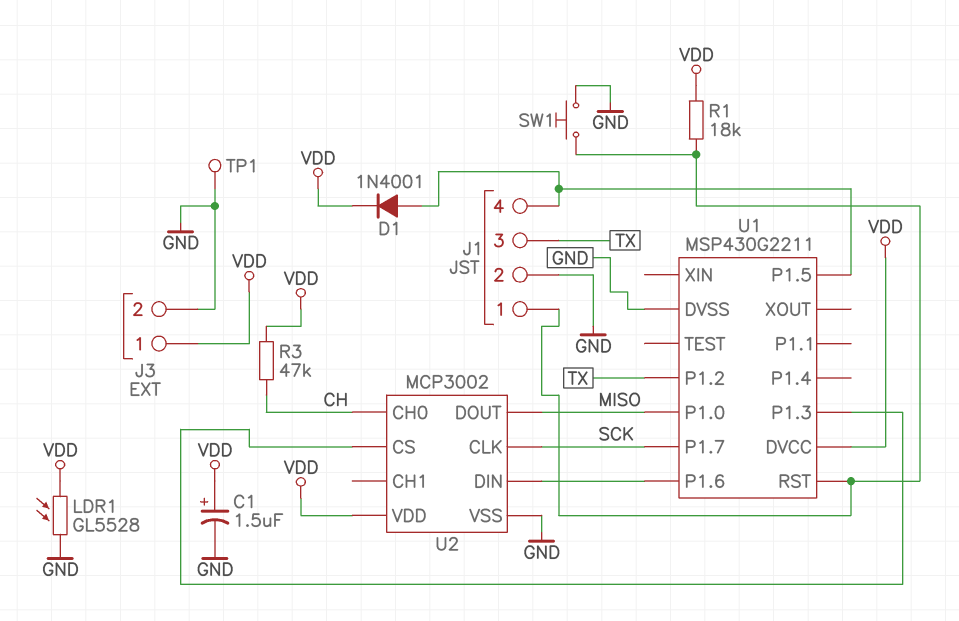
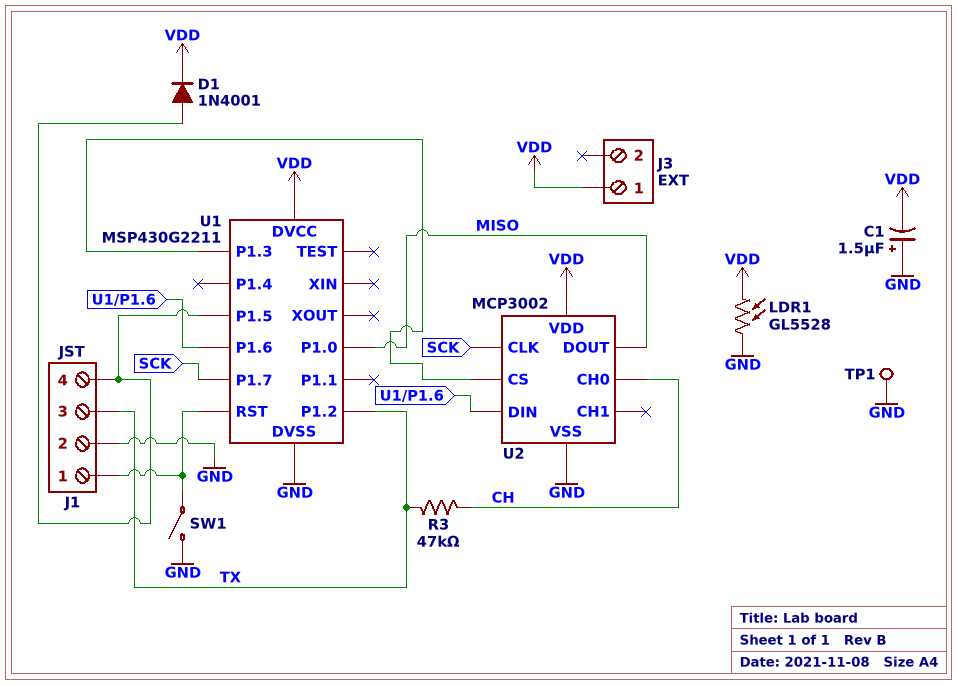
C1: 1.5uF (plus VDD, minus GND) -> 1.5uF (plus GND, minus VDD)
J3 pin 2: GND -> none
R1: 18k (J1/1, VDD) -> none
R3: 47k (CH, VDD) -> 47k (CH, TX)
SW1: button (GND, J1/1) -> switch (GND, J1/1)

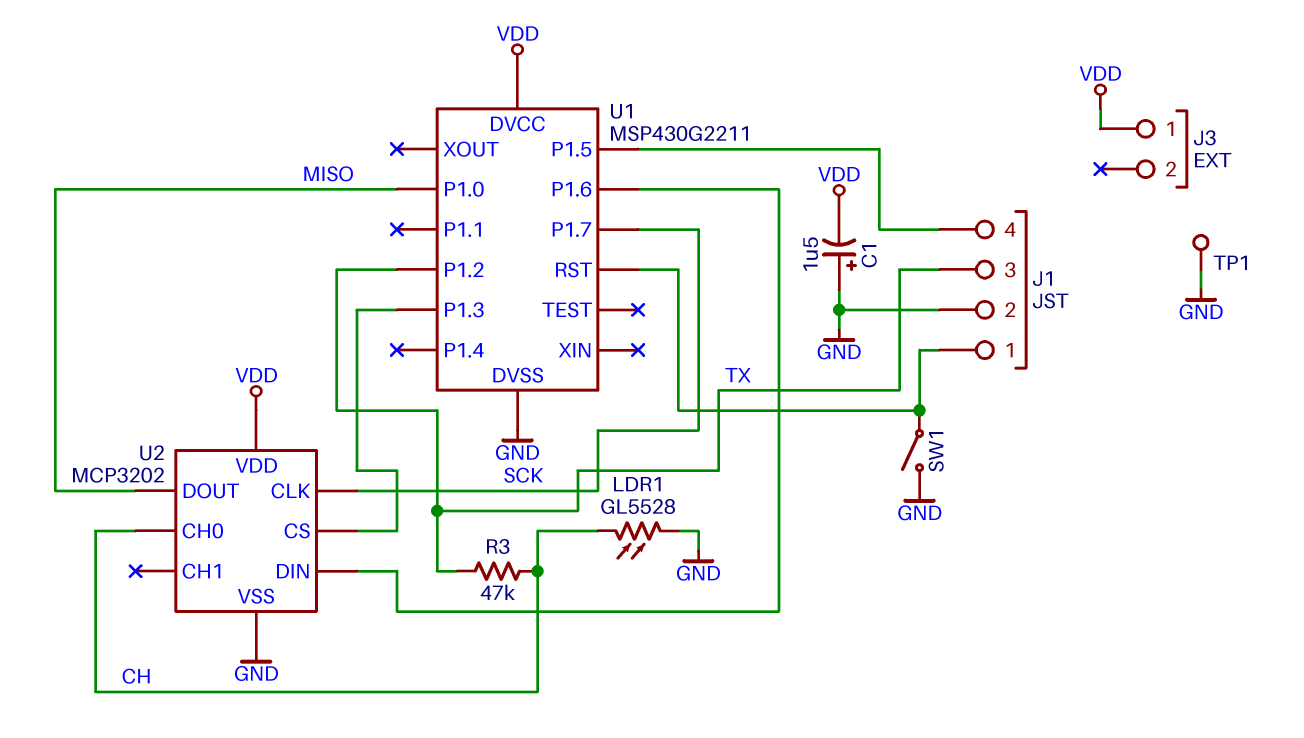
D1: diode 1N4001 (A J1/4, K VDD) -> none
LDR1: GL5528 (GND, VDD) -> GL5528 (CH, GND)
U2: MCP3002 -> MCP3202

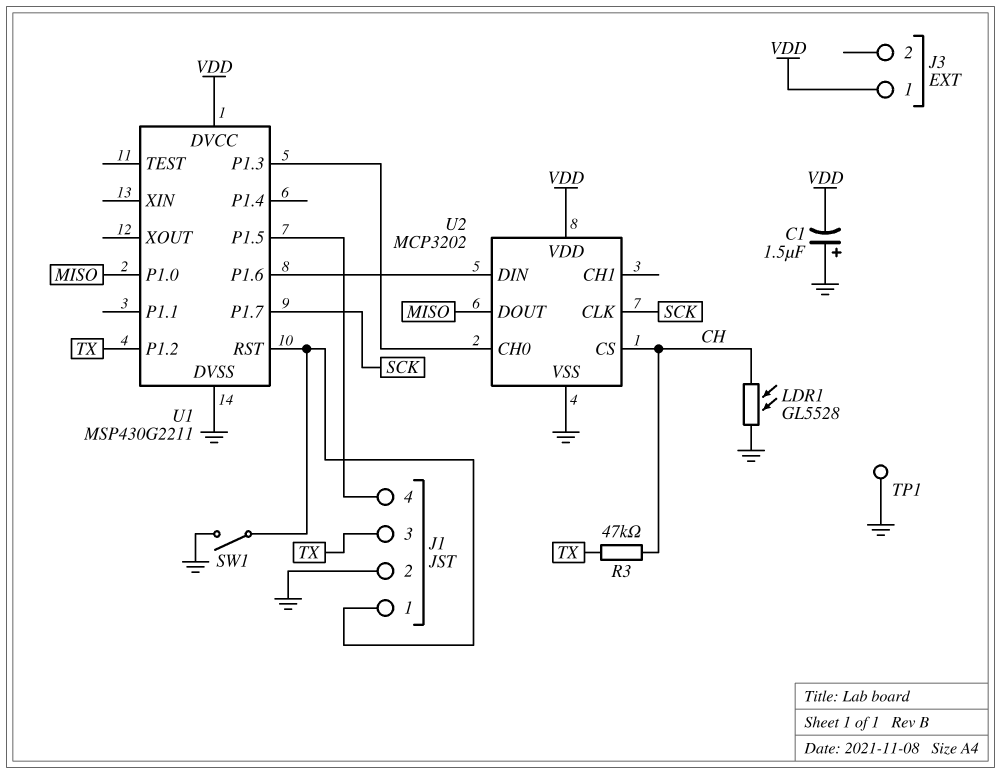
U2 pin CH0: CH -> U1/P1.3
U2 pin CS: U1/P1.3 -> CH

